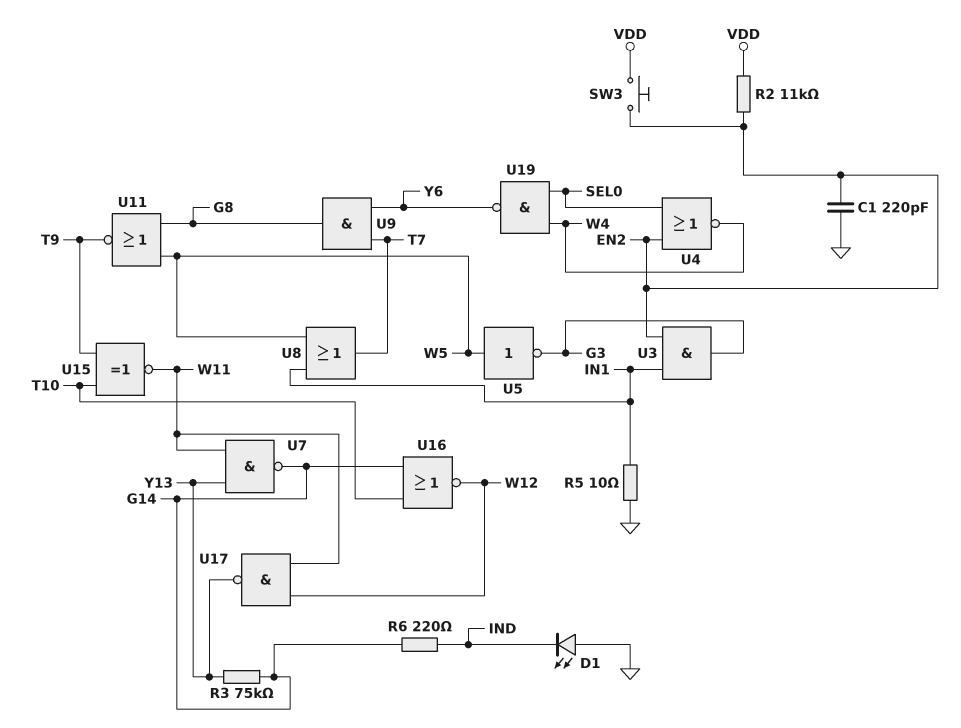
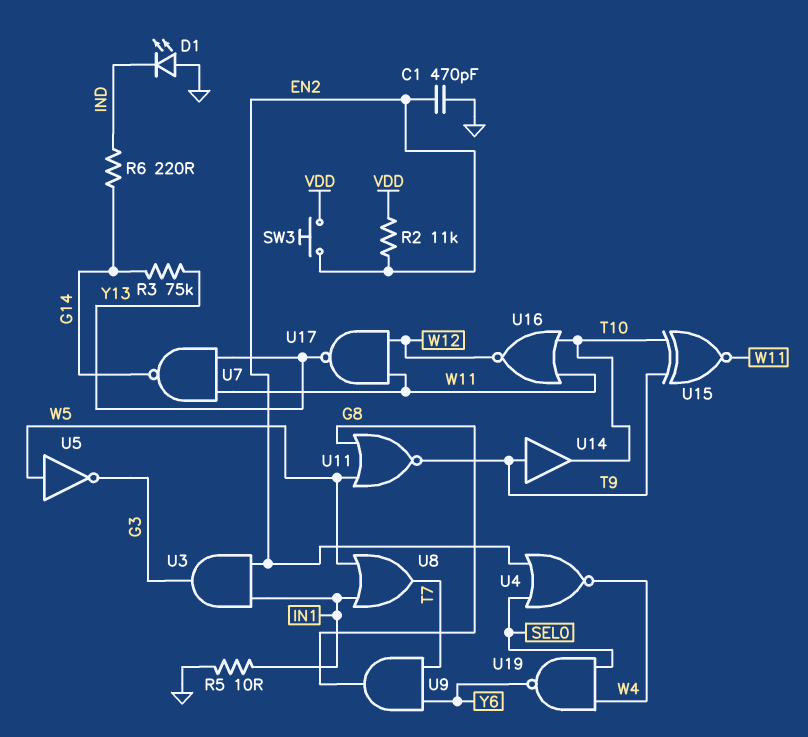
C1: 220pF (EN2, GND) -> 470pF (EN2, GND)
U14: none -> buffer (in T9, out T10)
U16: NOR (in G14, in T10, out W12) -> NOR (in T10, in W11, out W12)

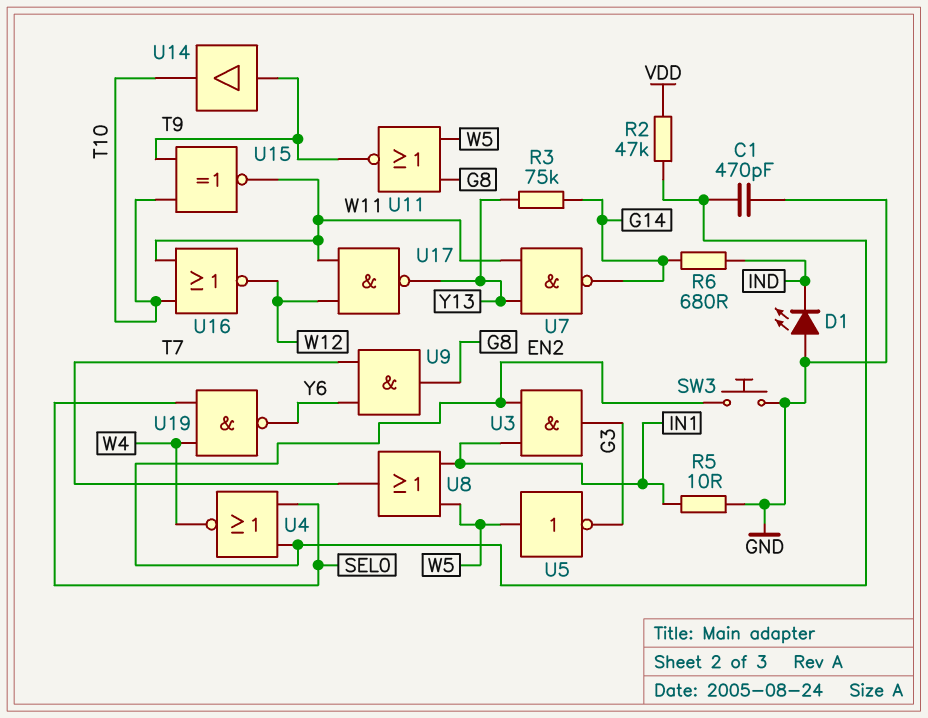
R2: 11k (EN2, VDD) -> 47k (EN2, VDD)
R6: 220 (G14, IND) -> 680 (G14, IND)
SW3: button (EN2, VDD) -> button (EN2, GND)

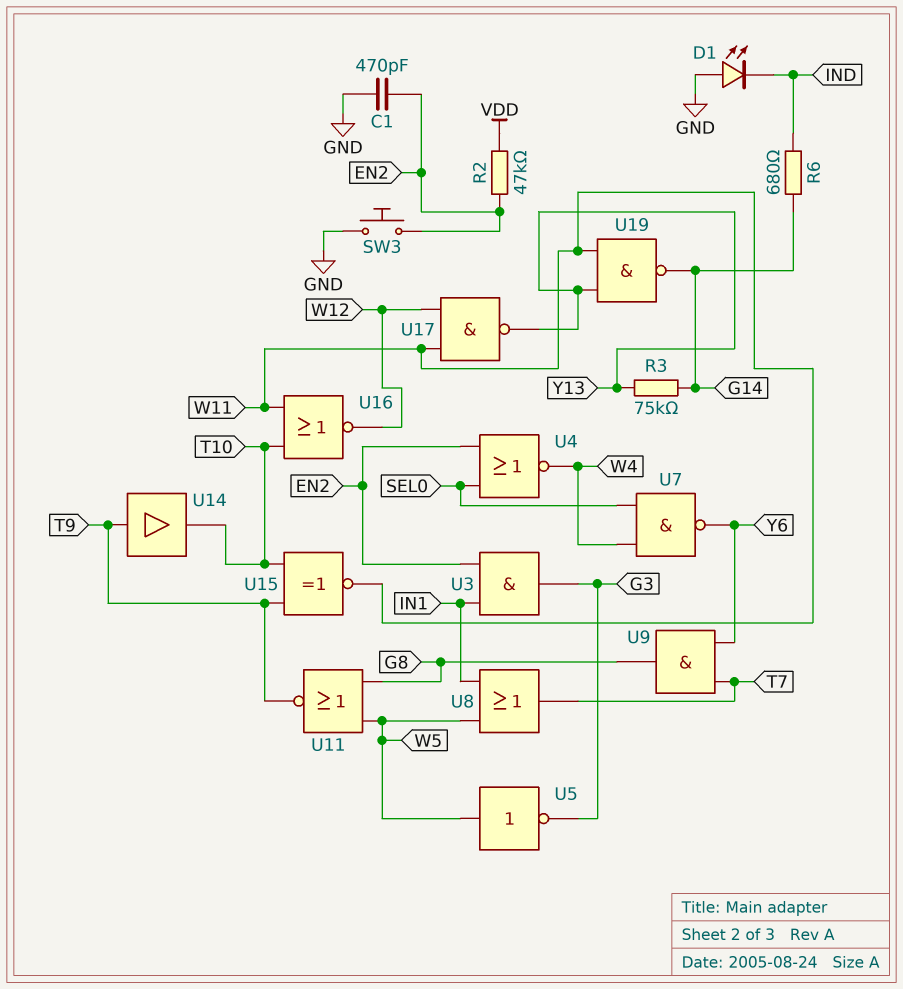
R5: 10 (GND, IN1) -> none
U7: NAND (in W11, in Y13, out G14) -> NAND (in SEL0, in W4, out Y6)
U19: NAND (in SEL0, in W4, out Y6) -> NAND (in W11, in Y13, out G14)

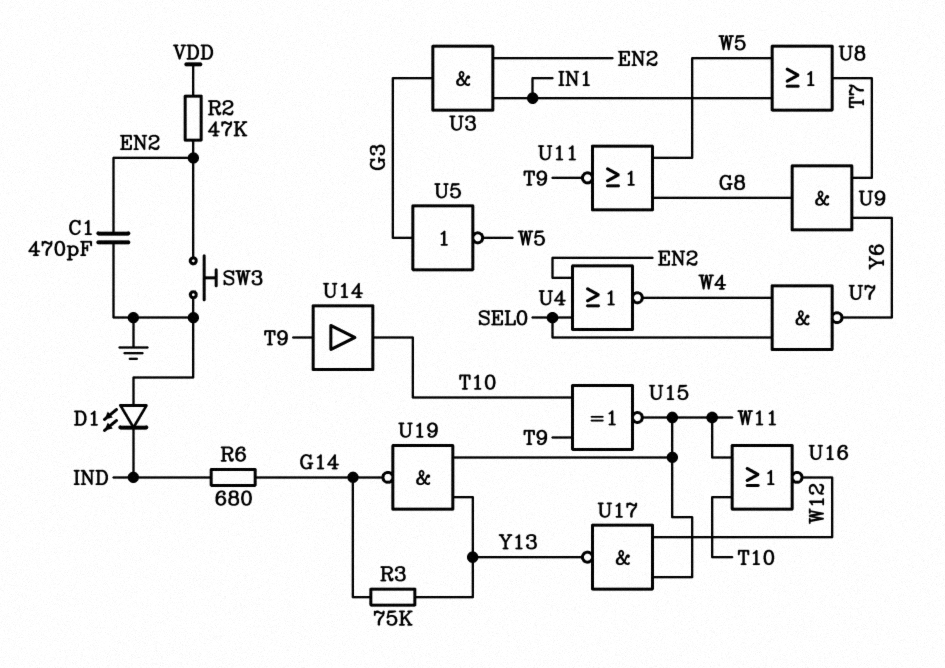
U5: NOT (in W5, out G3) -> NOT (in G3, out W5)

